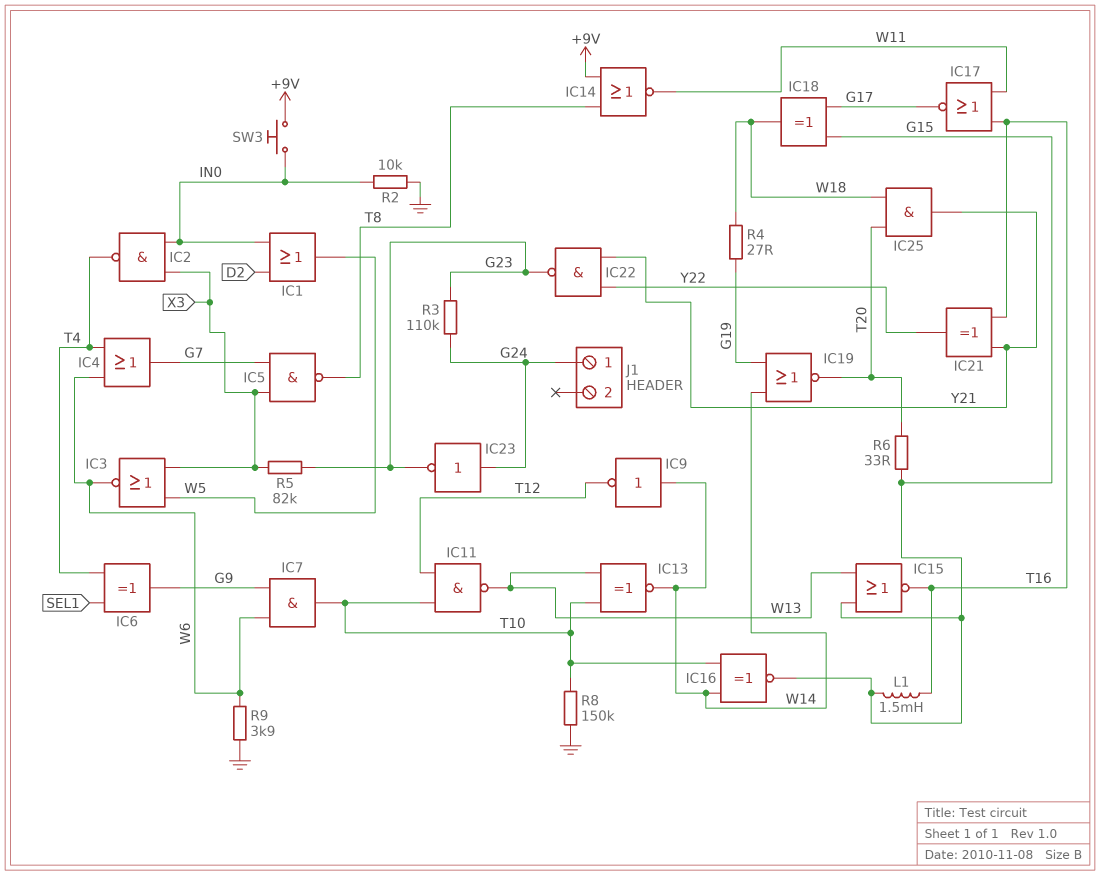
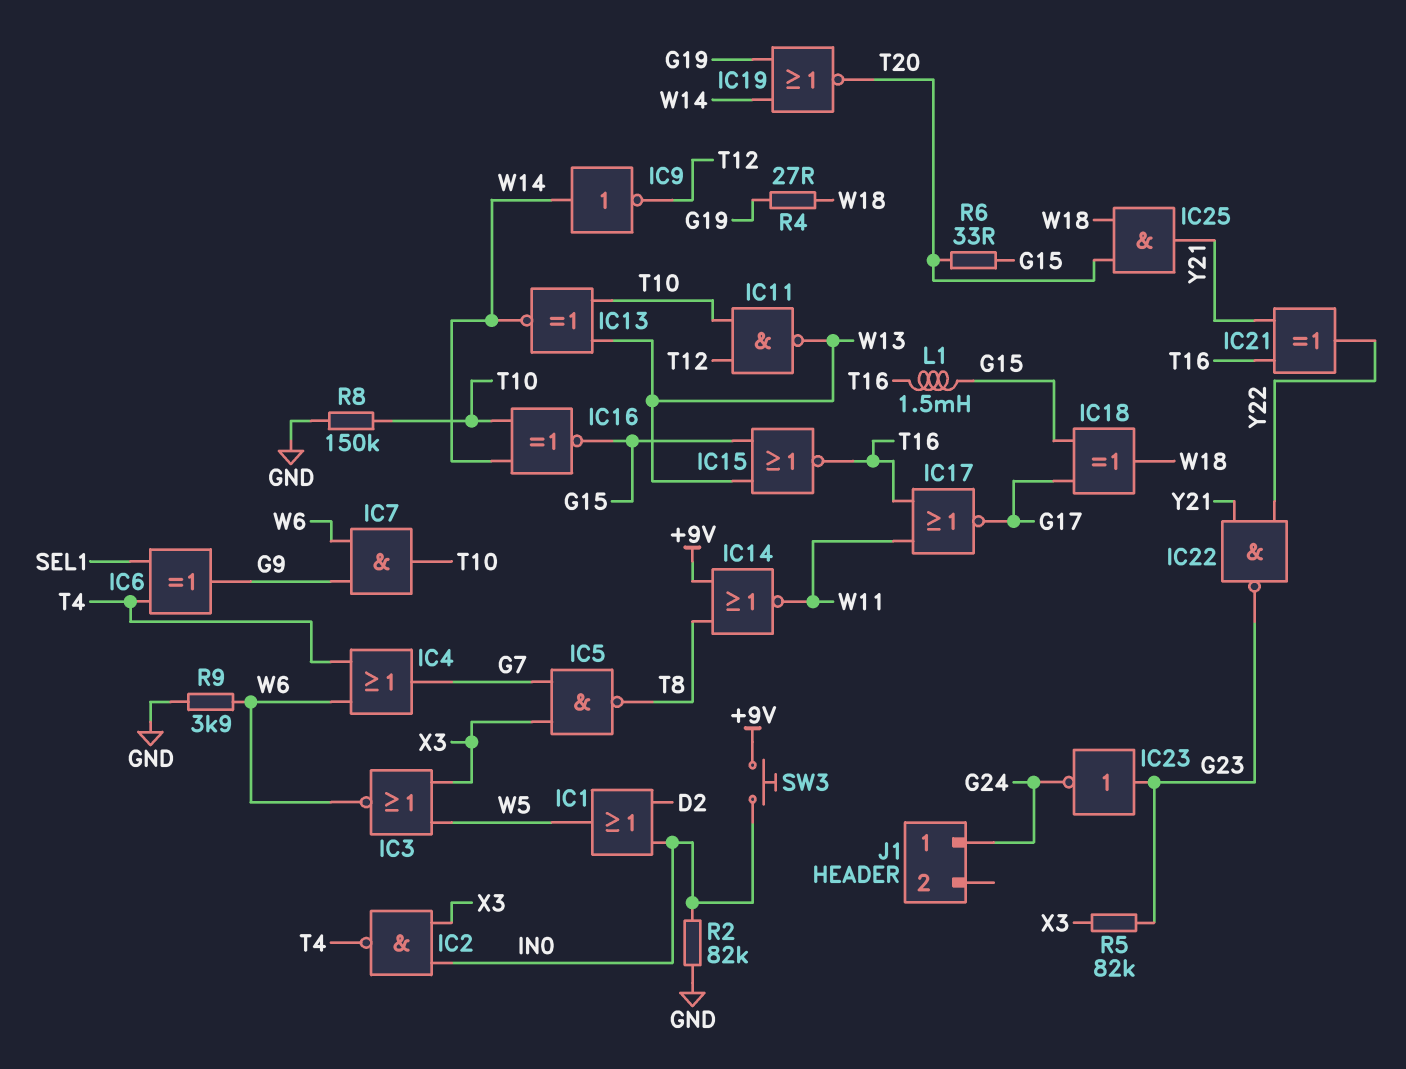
IC23: NOT (in G24, out G23) -> NOT (in G23, out G24)
R2: 10k (GND, IN0) -> 82k (GND, IN0)
R3: 110k (G23, G24) -> none

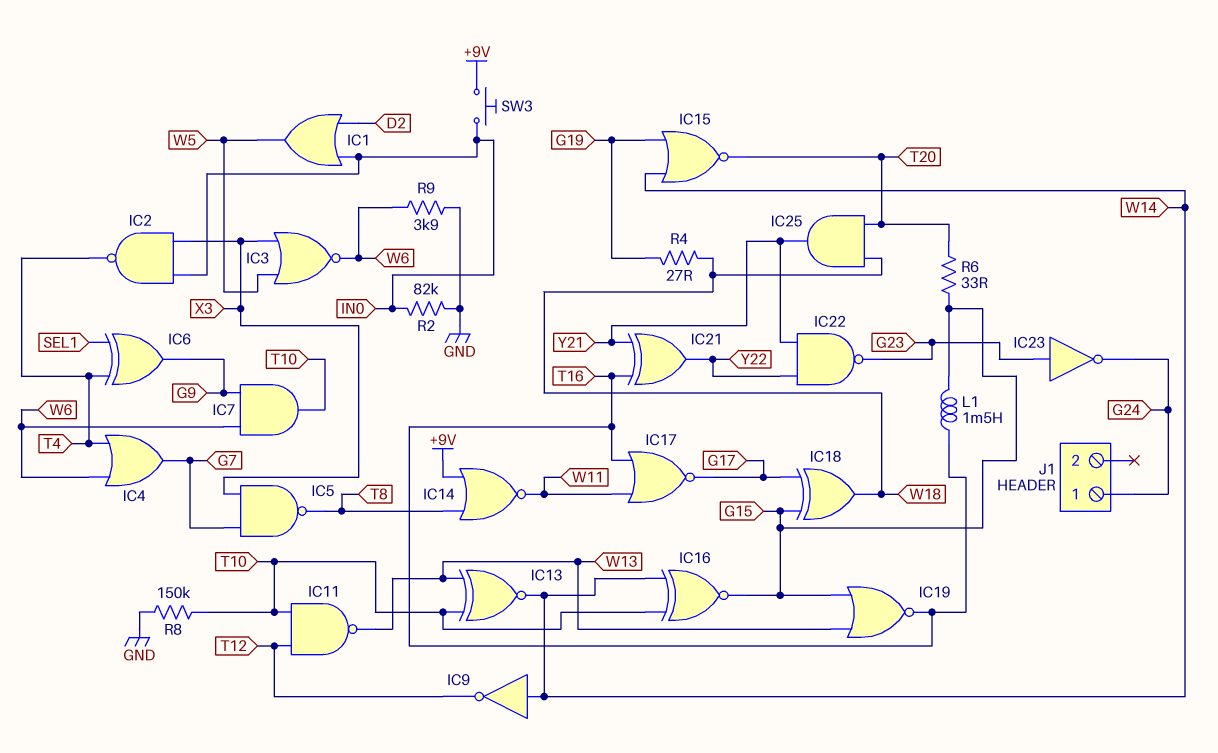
IC15: NOR (in G15, in W13, out T16) -> NOR (in G19, in W14, out T20)
IC19: NOR (in G19, in W14, out T20) -> NOR (in G15, in W13, out T16)
R5: 82k (G23, X3) -> none

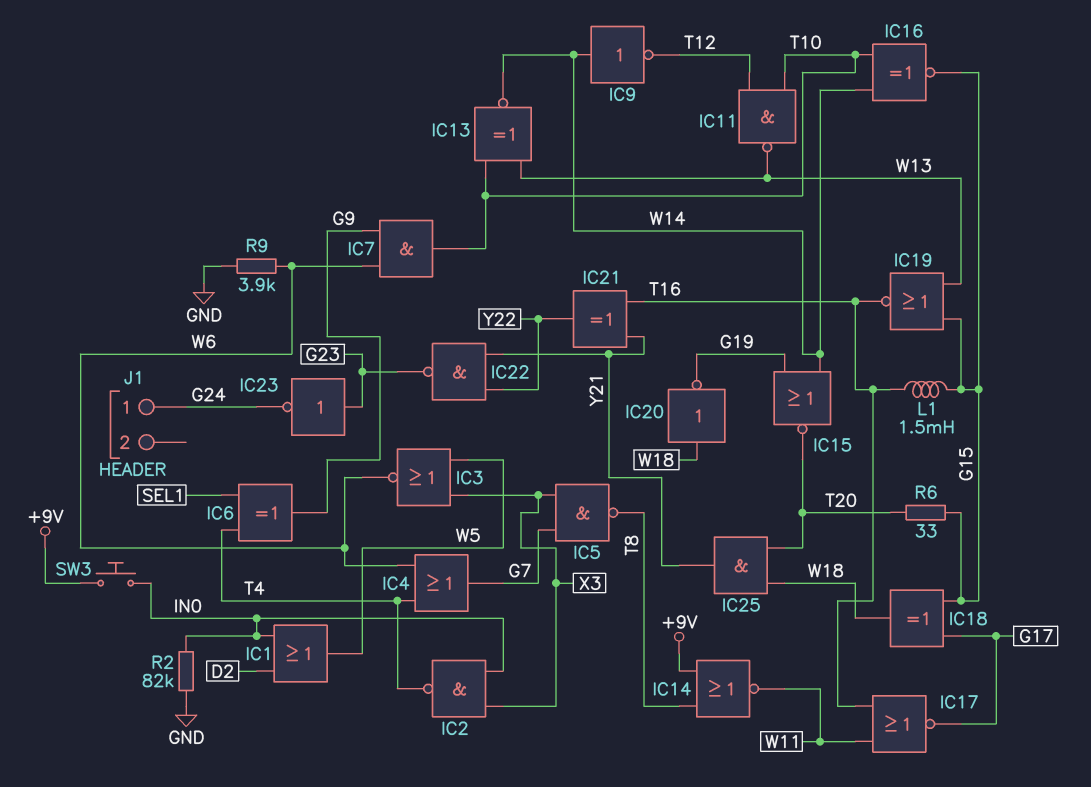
IC20: none -> NOT (in W18, out G19)
R4: 27 (G19, W18) -> none
R8: 150k (GND, T10) -> none

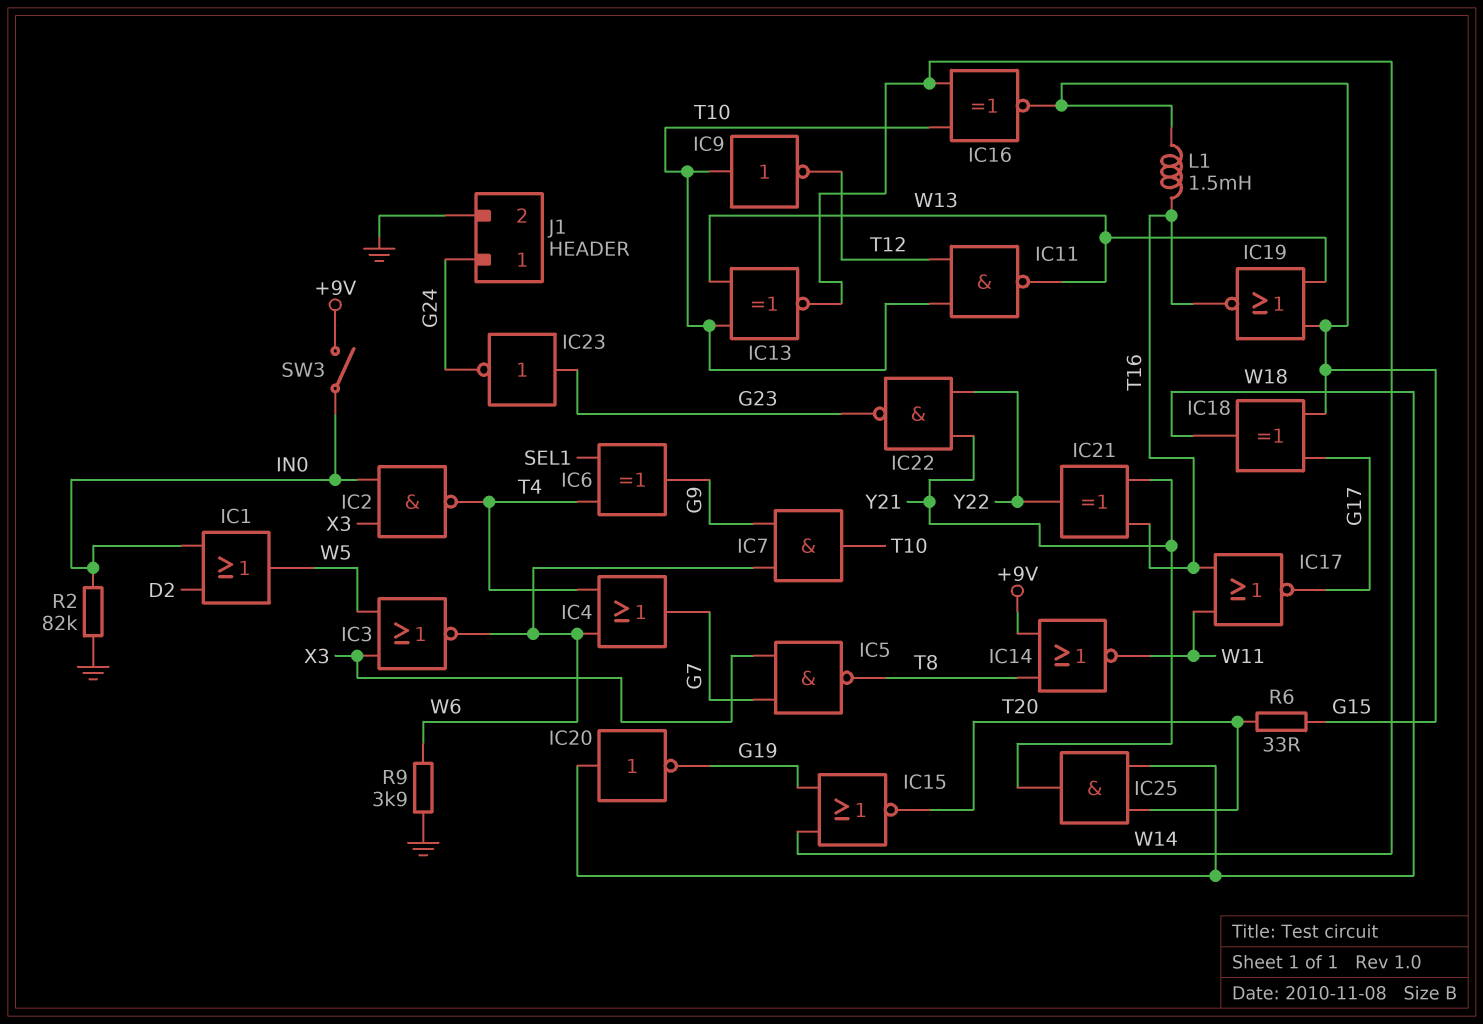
IC9: NOT (in W14, out T12) -> NOT (in T10, out T12)
J1 pin 2: none -> GND
SW3: button (+9V, IN0) -> switch (+9V, IN0)

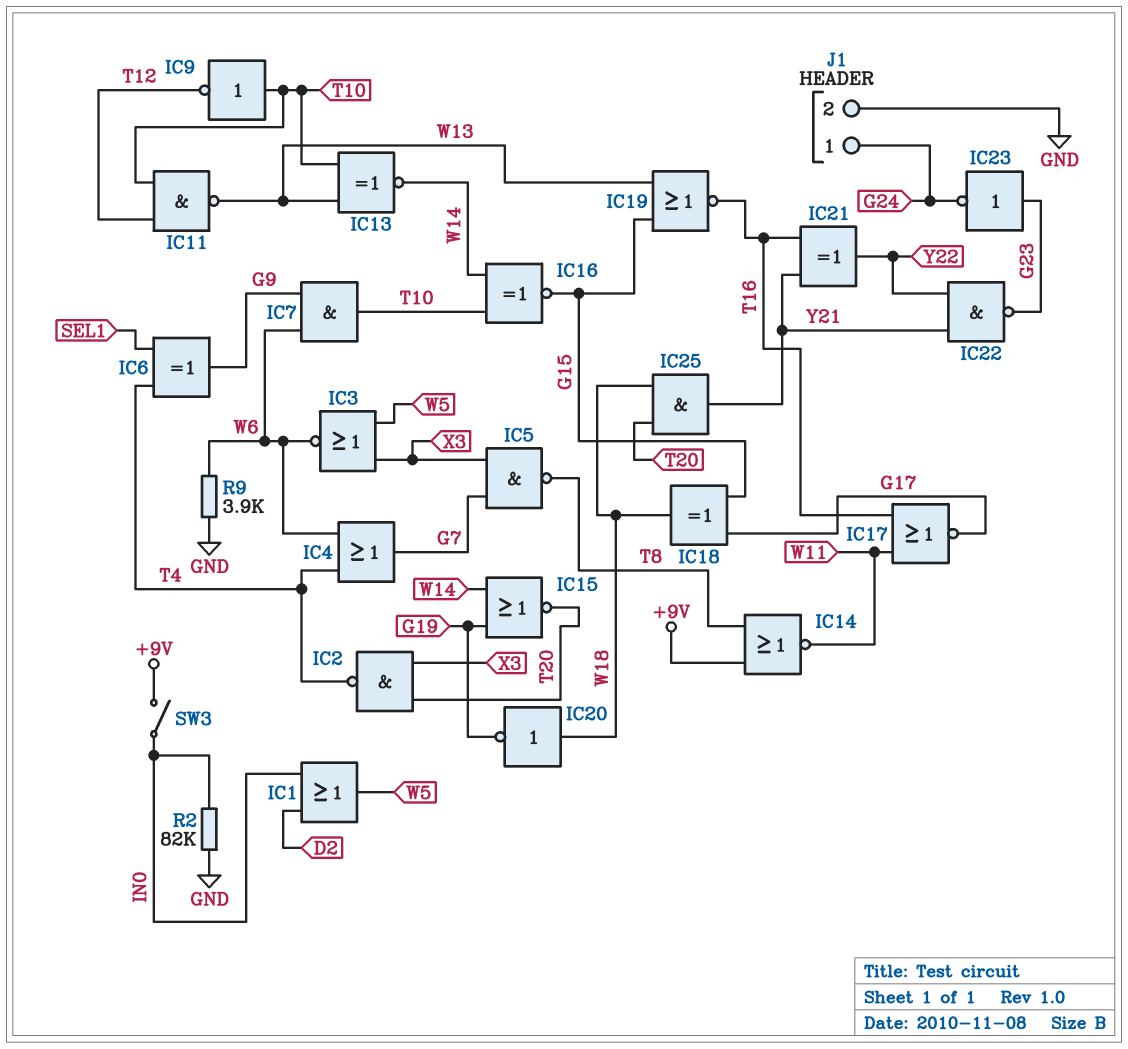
IC2: NAND (in IN0, in X3, out T4) -> NAND (in T20, in X3, out T4)
L1: 1.5mH (G15, T16) -> none
R6: 33 (G15, T20) -> none

